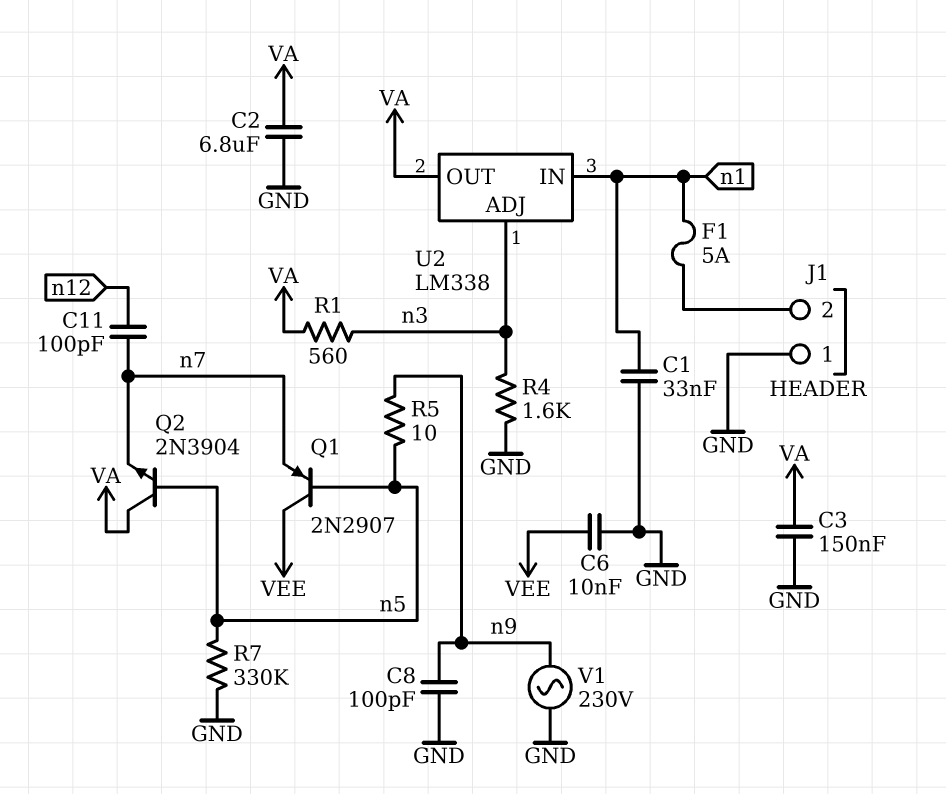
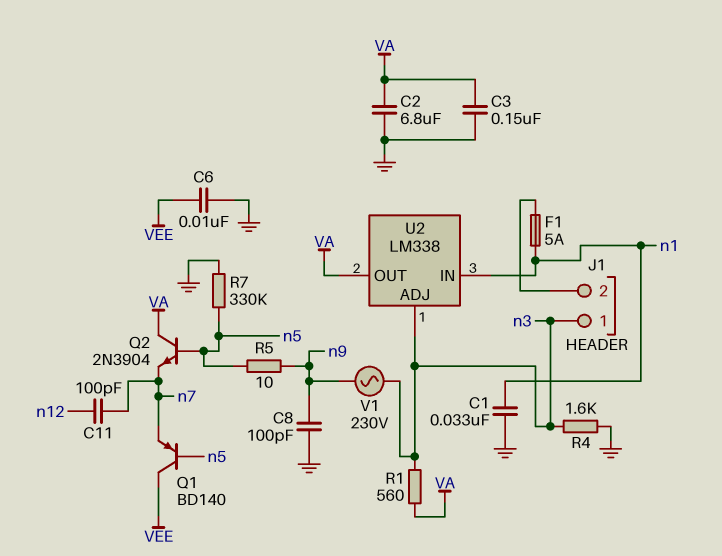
J1 pin 1: GND -> n3
Q1: PNP 2N2907 (B n5, C VEE, E n7) -> PNP BD140 (B n5, C VEE, E n7)
V1: AC 230V (GND, n9) -> AC 230V (n3, n9)

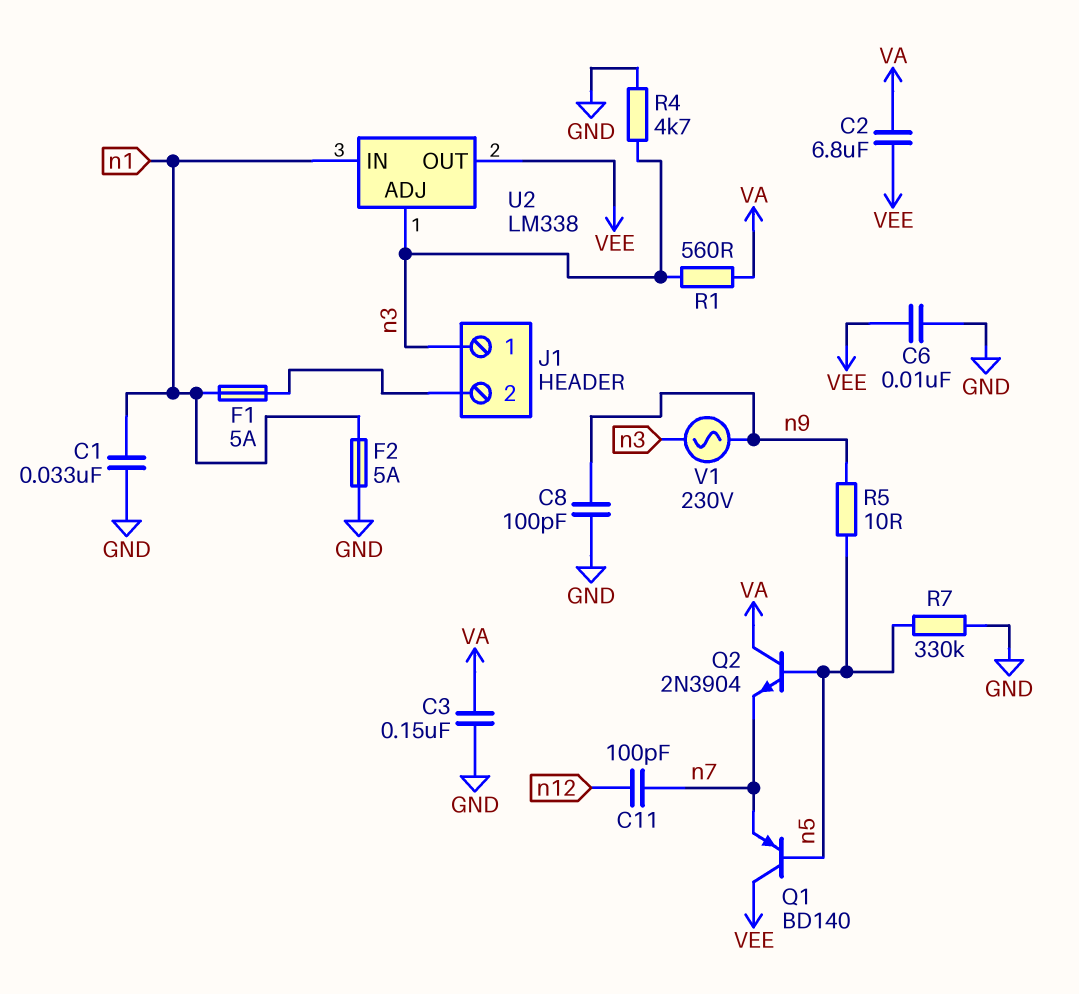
C2: 6.8uF (GND, VA) -> 6.8uF (VA, VEE)
F2: none -> 5A (GND, n1)
R4: 1.6k (GND, n3) -> 4.7k (GND, n3)
U2 pin OUT: VA -> VEE

